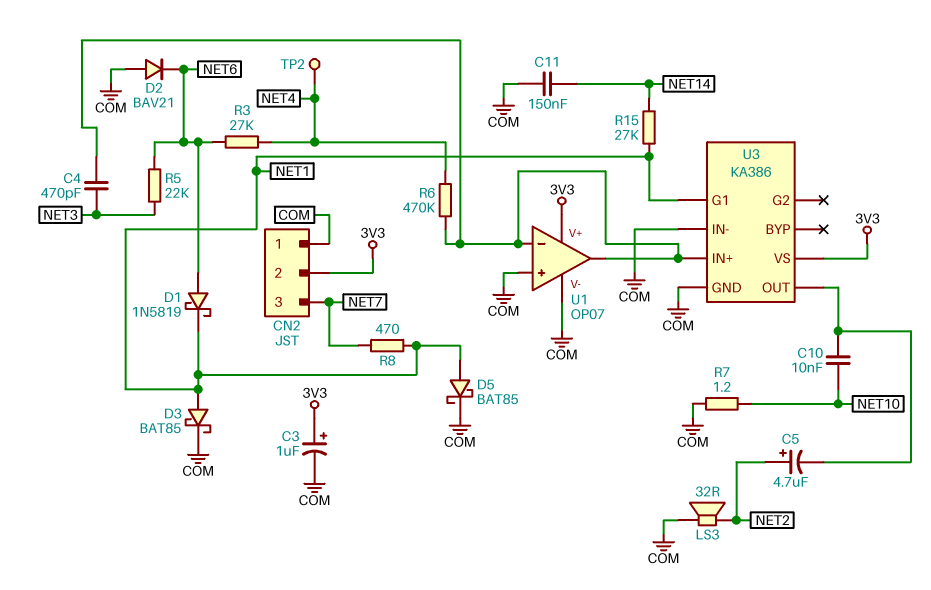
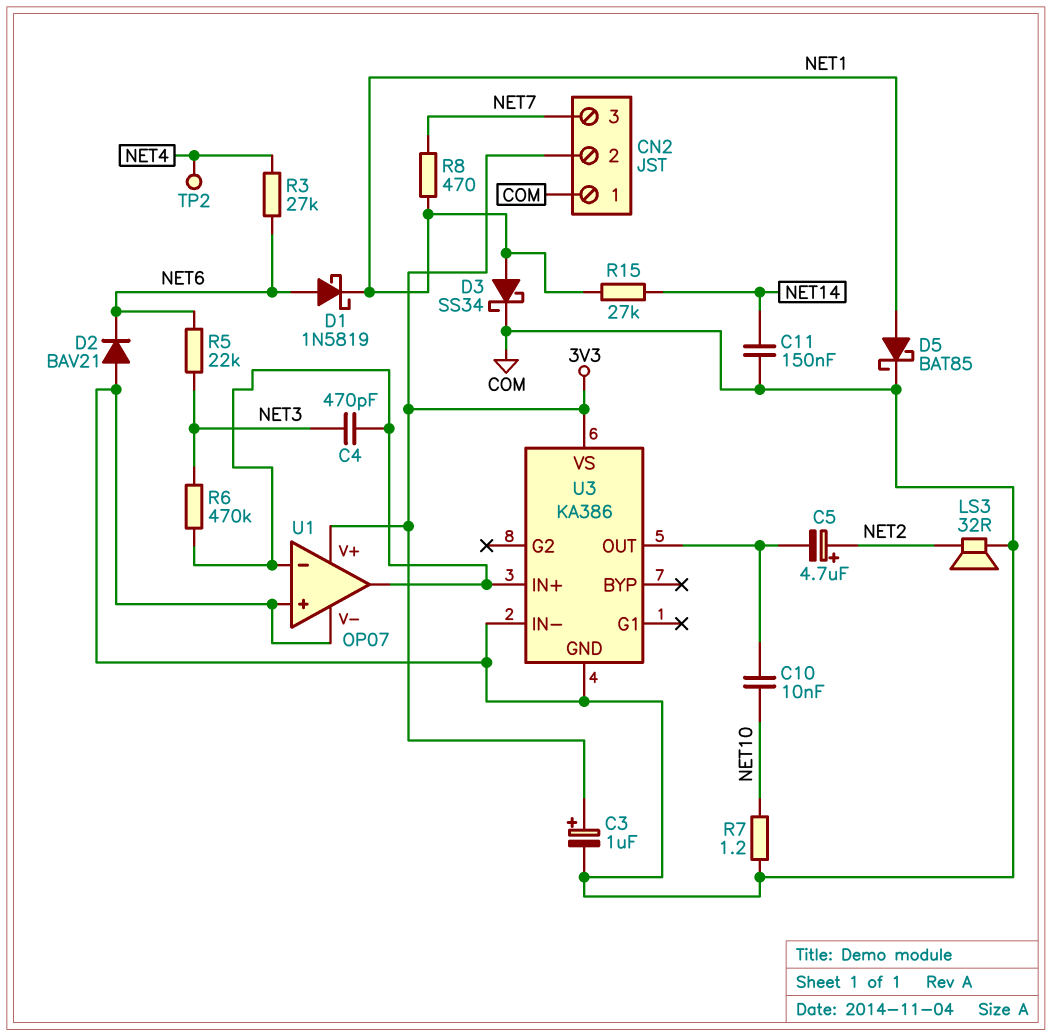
D3: schottky BAT85 (A NET1, K COM) -> schottky SS34 (A NET1, K COM)
R6: 470k (NET4, U1/in-) -> 470k (NET3, U1/in-)
U3 pin G1: NET1 -> none

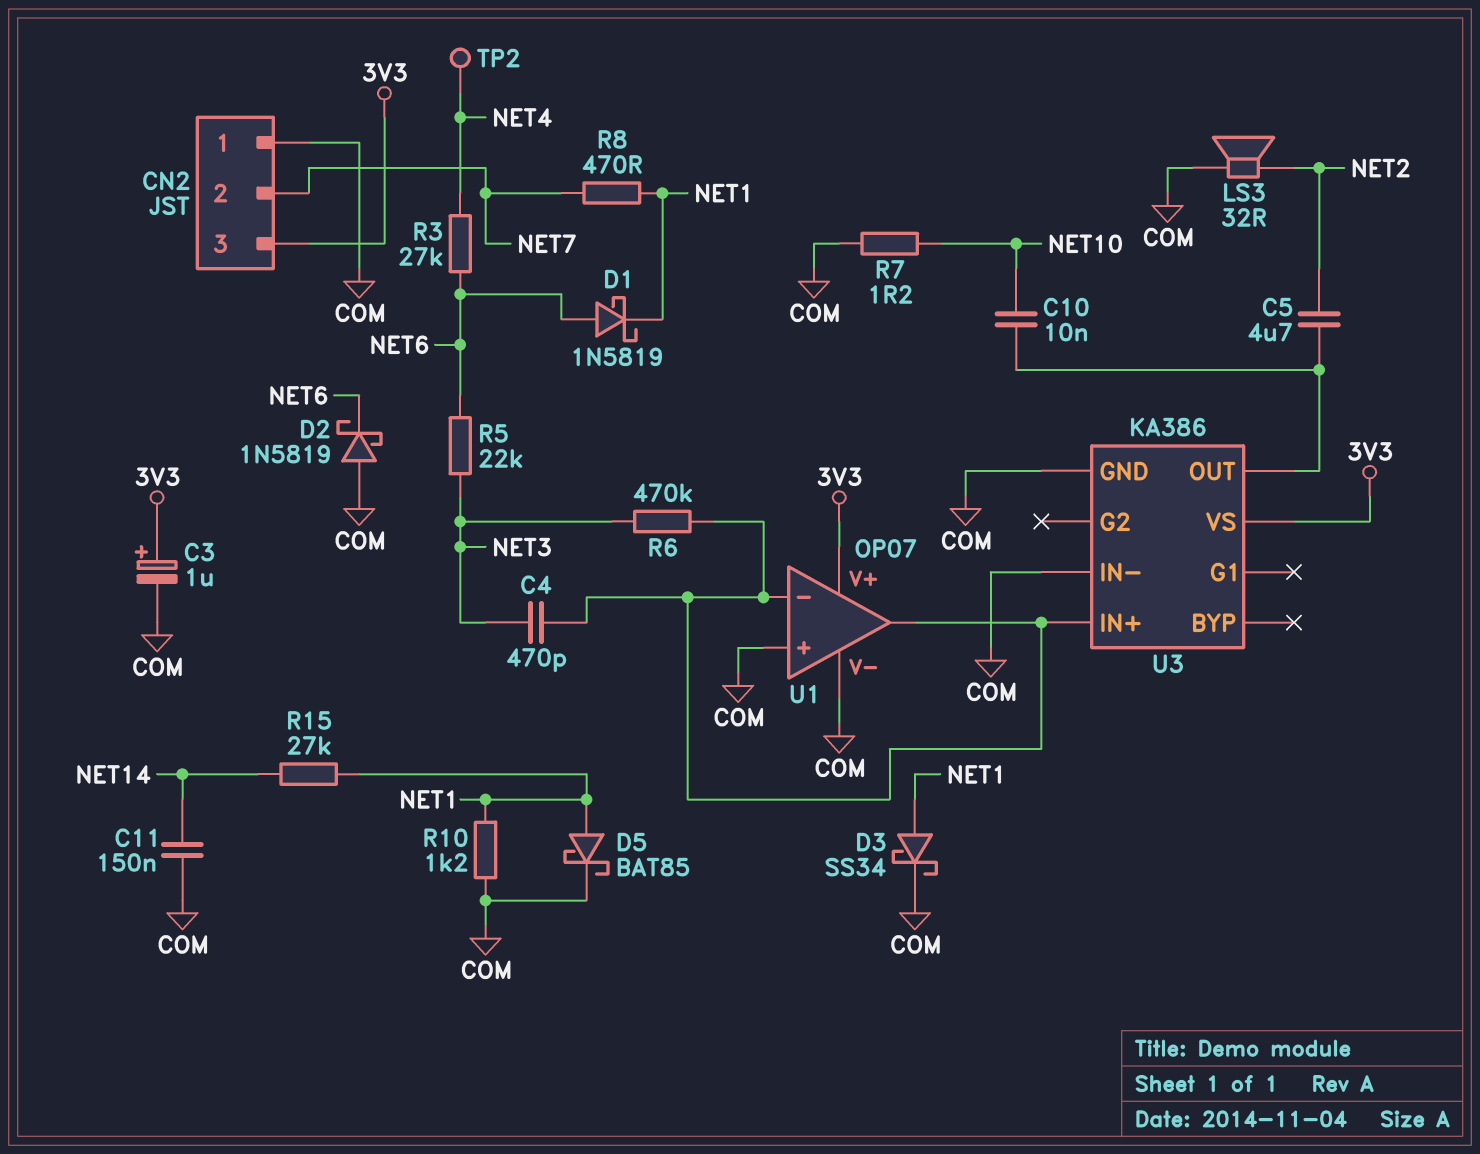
C5: 4.7uF (plus NET2, minus U3/OUT) -> 4.7uF (NET2, U3/OUT)
CN2 pin 2: 3V3 -> NET7
CN2 pin 3: NET7 -> 3V3
D2: diode BAV21 (A COM, K NET6) -> schottky 1N5819 (A COM, K NET6)
R10: none -> 1.2k (COM, NET1)

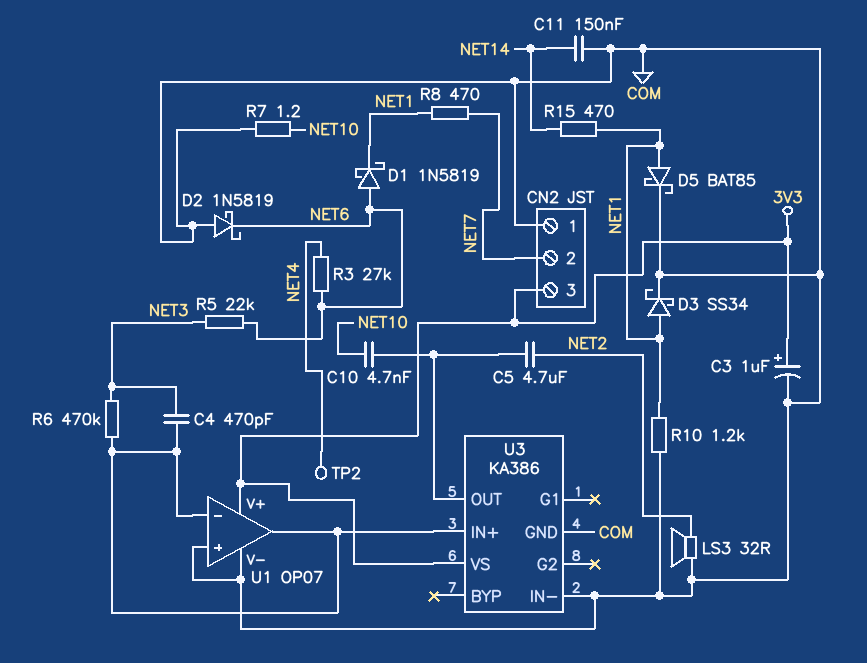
C10: 10nF (NET10, U3/OUT) -> 4.7nF (NET10, U3/OUT)
R15: 27k (NET1, NET14) -> 470 (NET1, NET14)

